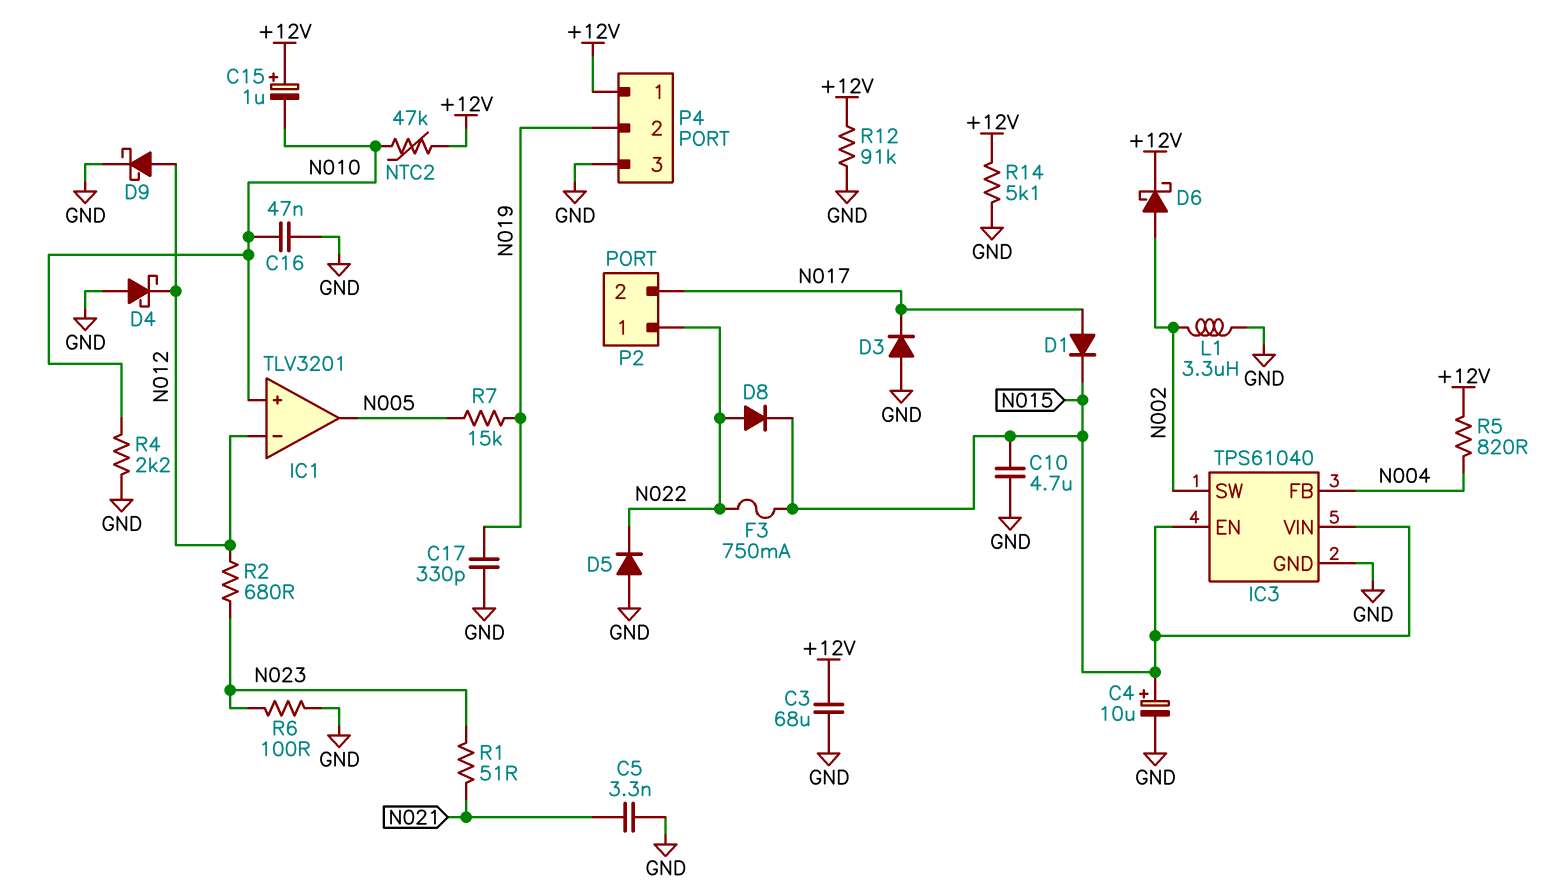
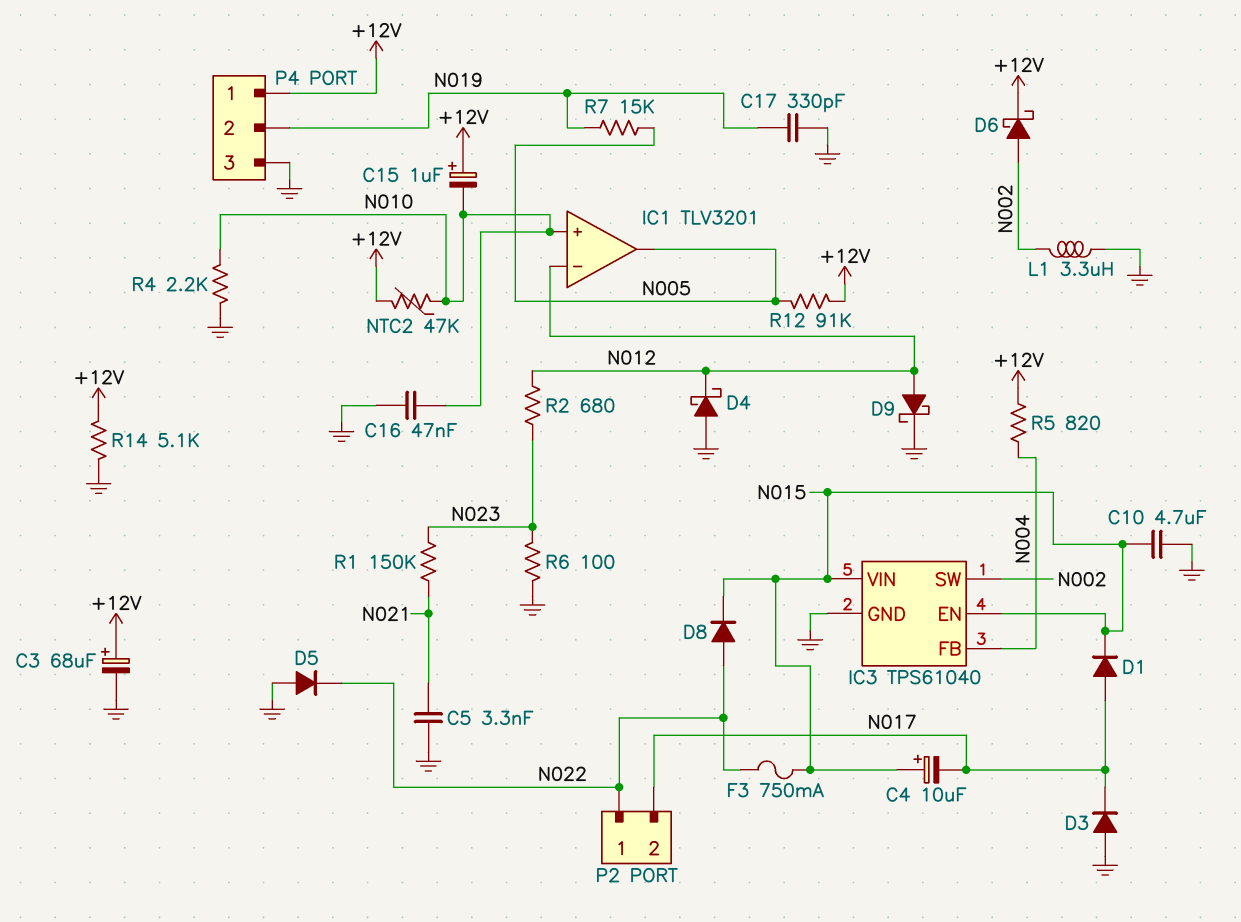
C3: 68uF (+12V, GND) -> 68uF (plus +12V, minus GND)
C4: 10uF (plus N015, minus GND) -> 10uF (plus N015, minus N017)
R1: 51 (N021, N023) -> 150k (N021, N023)
R12: 91k (+12V, GND) -> 91k (+12V, N005)

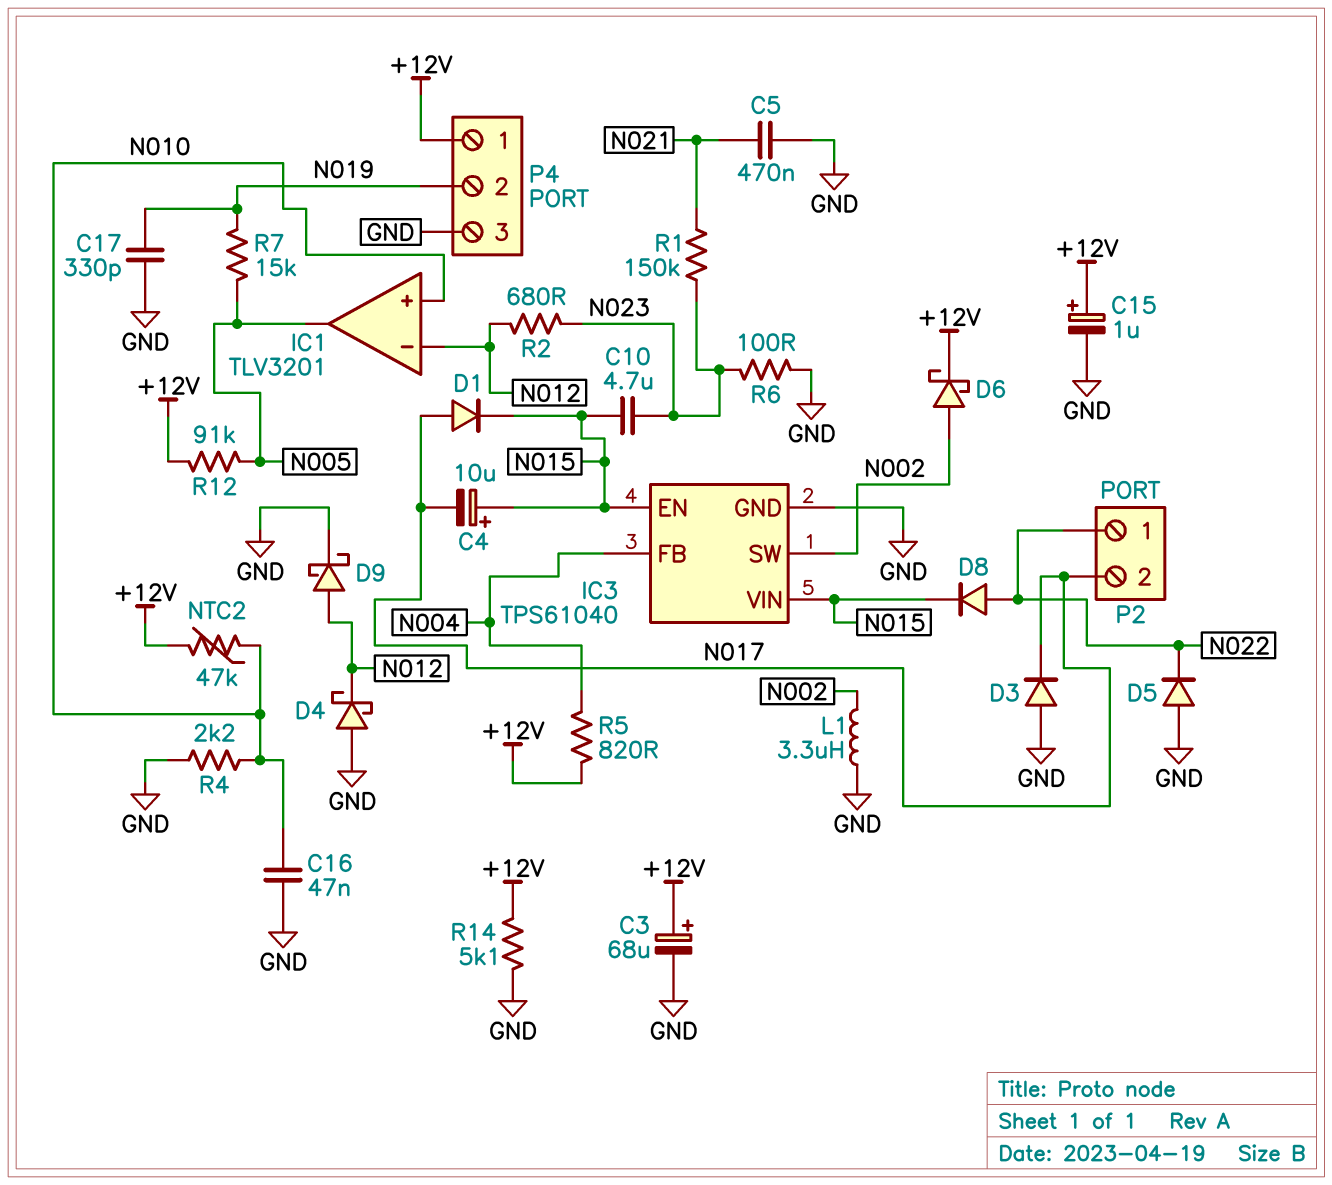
C5: 3.3nF (GND, N021) -> 470nF (GND, N021)
C10: 4.7uF (GND, N015) -> 4.7uF (N015, N023)
C15: 1uF (plus +12V, minus N010) -> 1uF (plus +12V, minus GND)
F3: 750mA (N015, N022) -> none

